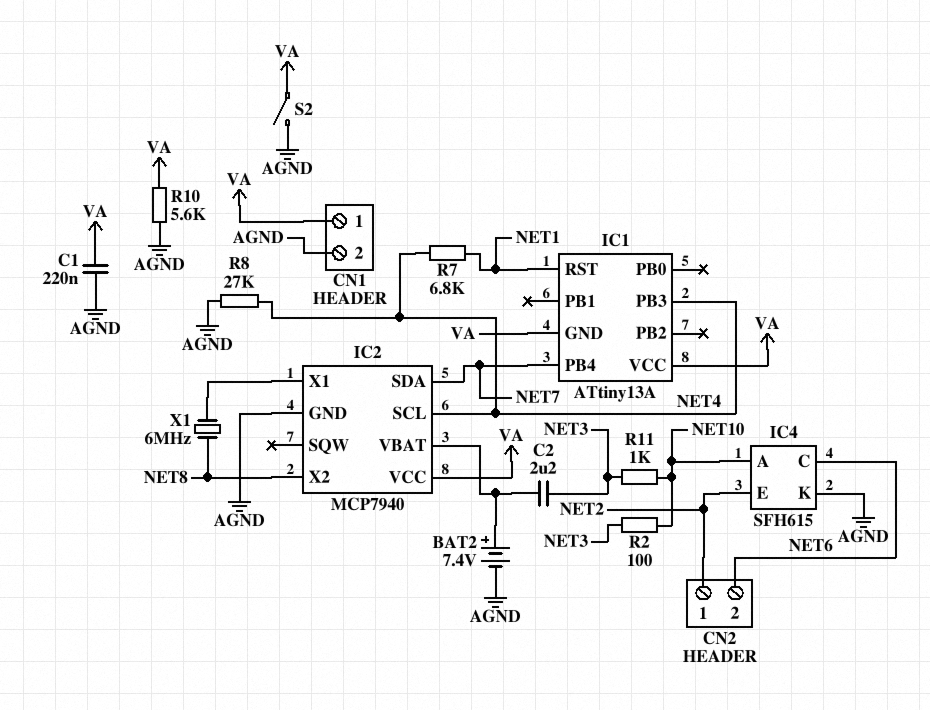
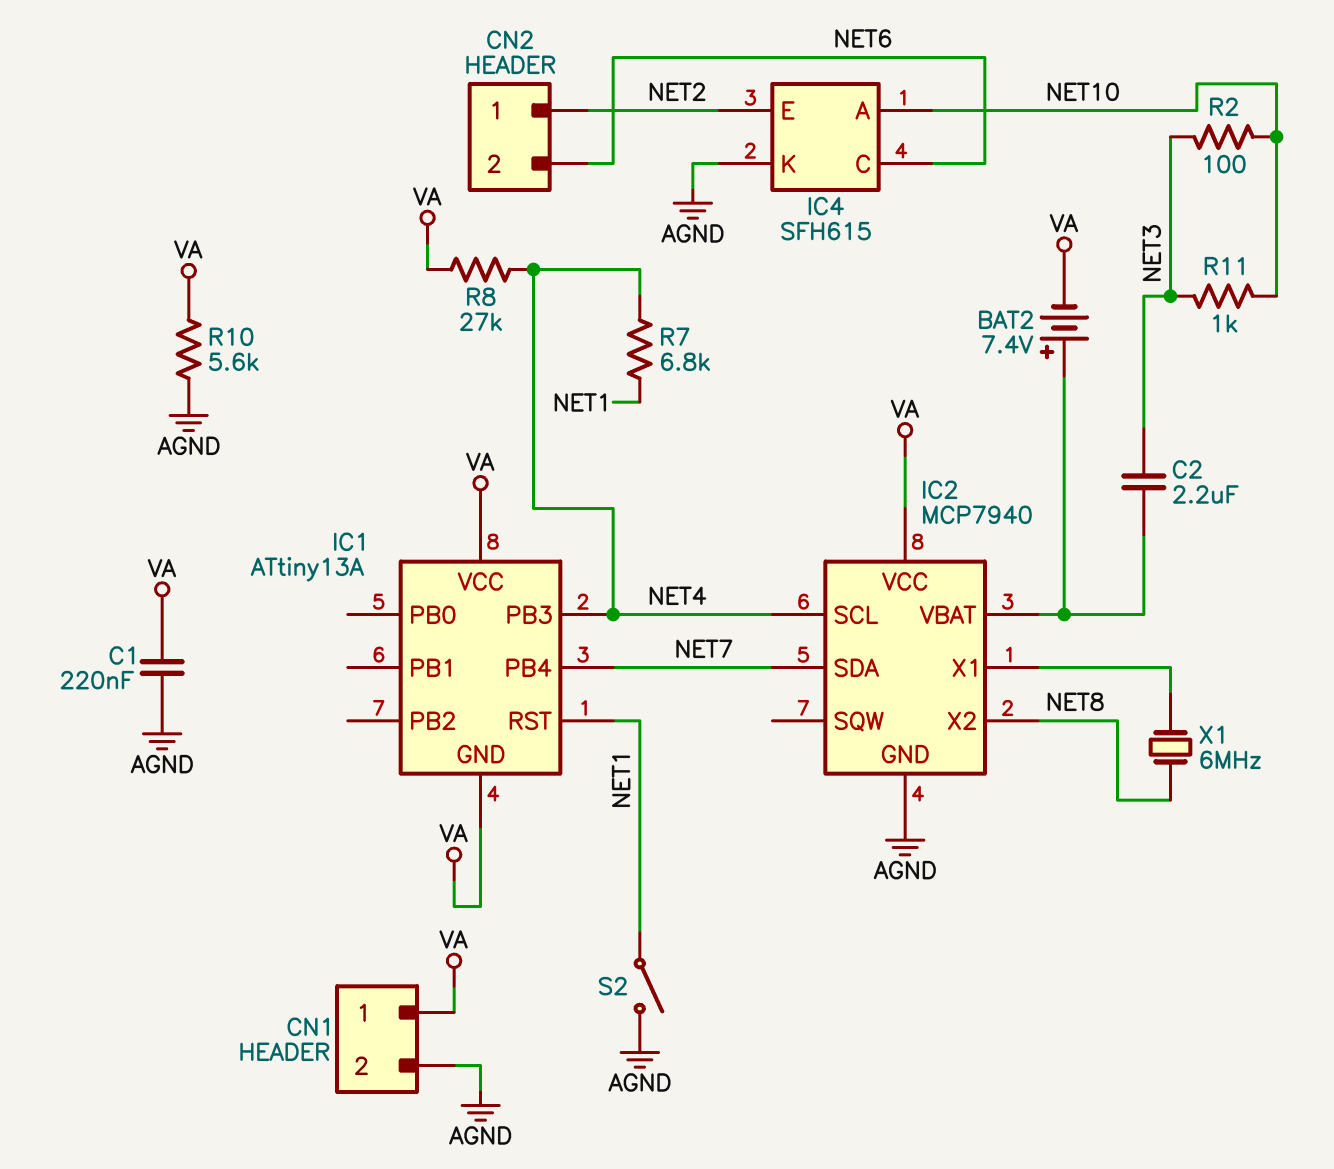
BAT2: 7.4V (plus IC2/VBAT, minus AGND) -> 7.4V (plus IC2/VBAT, minus VA)
R8: 27k (AGND, NET4) -> 27k (NET4, VA)
S2: switch (AGND, VA) -> switch (AGND, NET1)

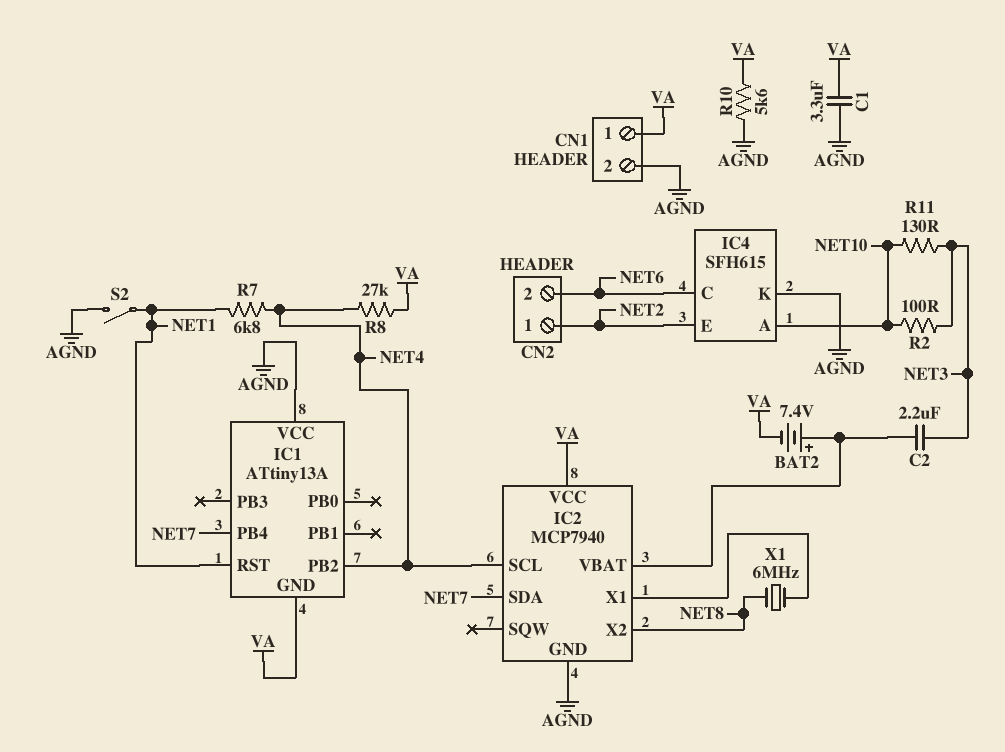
C1: 220nF (AGND, VA) -> 3.3uF (AGND, VA)
IC1 pin PB2: none -> NET4
IC1 pin PB3: NET4 -> none
IC1 pin VCC: VA -> AGND
R11: 1k (NET3, NET10) -> 130 (NET3, NET10)

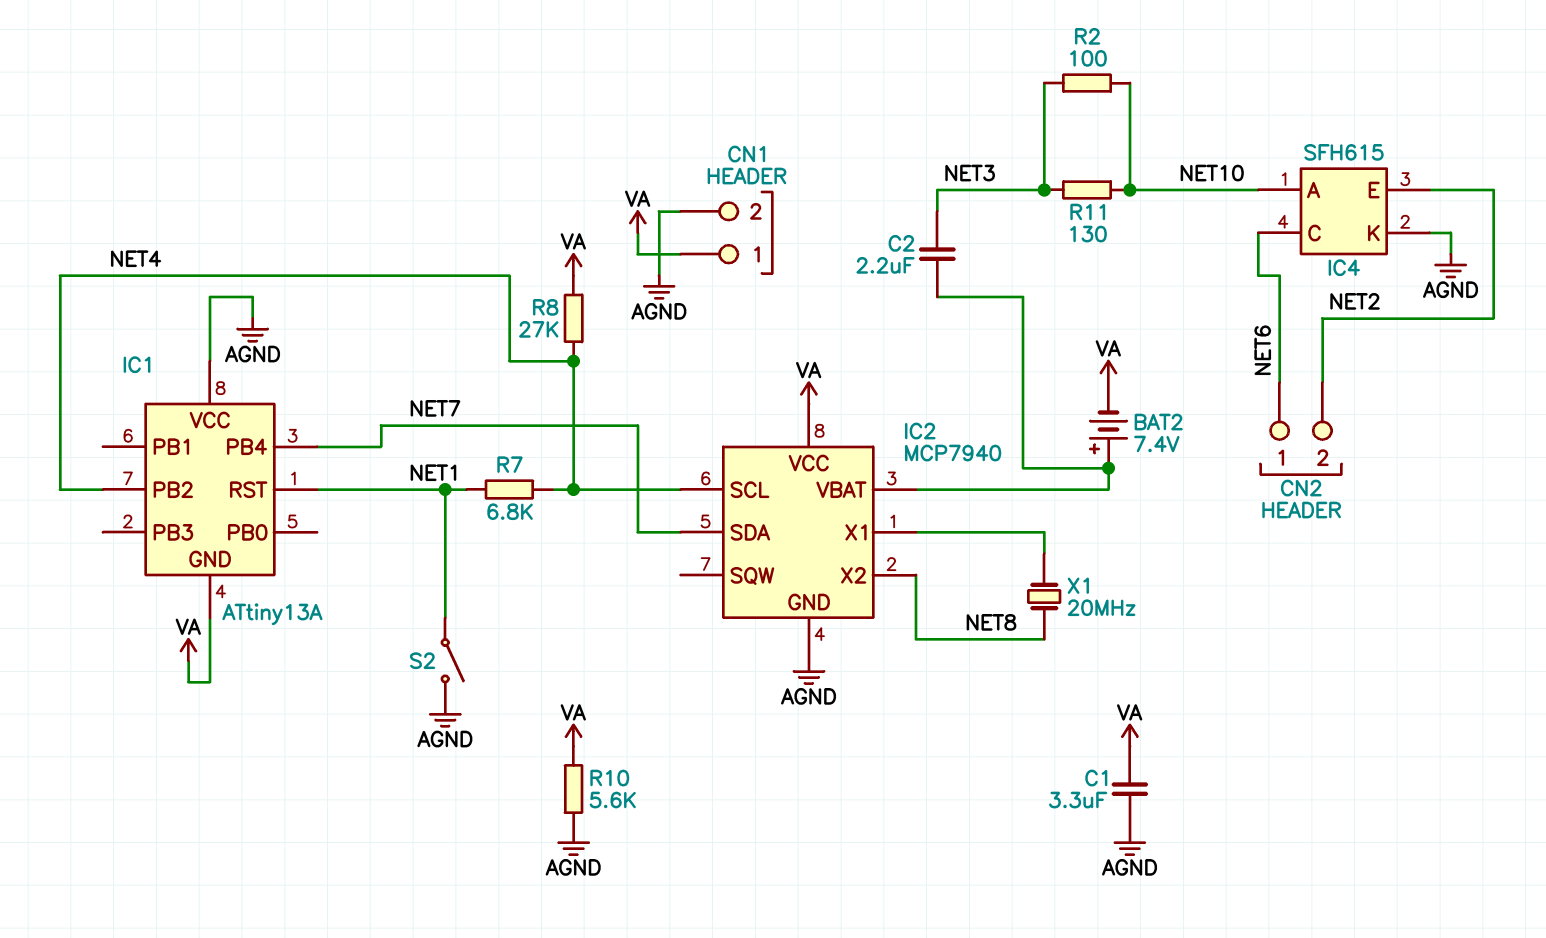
CN2 pin 1: NET2 -> NET6
CN2 pin 2: NET6 -> NET2
X1: 6MHz (IC2/X1, NET8) -> 20MHz (IC2/X1, NET8)

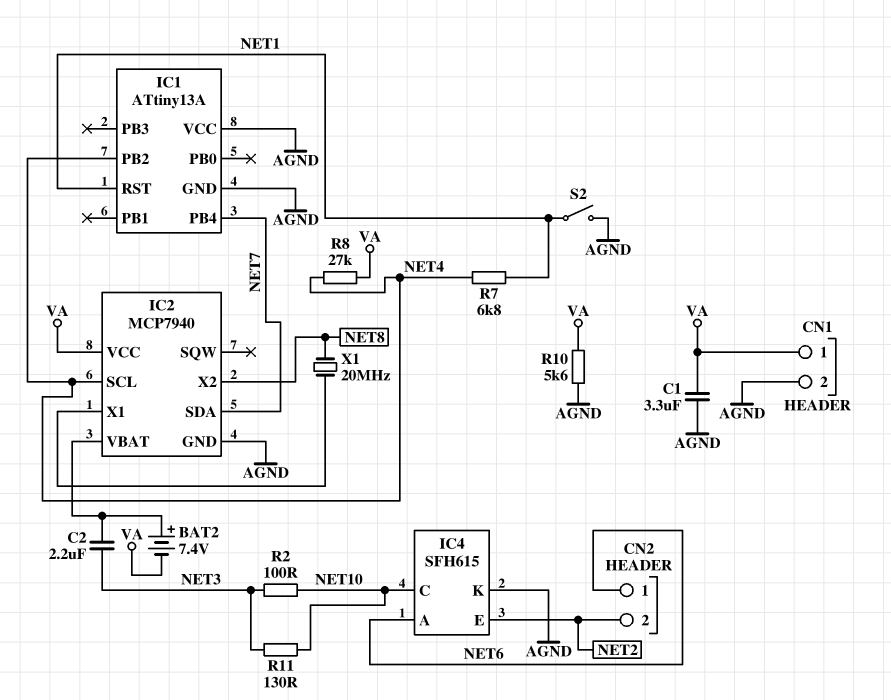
IC1 pin GND: VA -> AGND
IC4 pin A: NET10 -> NET6
IC4 pin C: NET6 -> NET10

